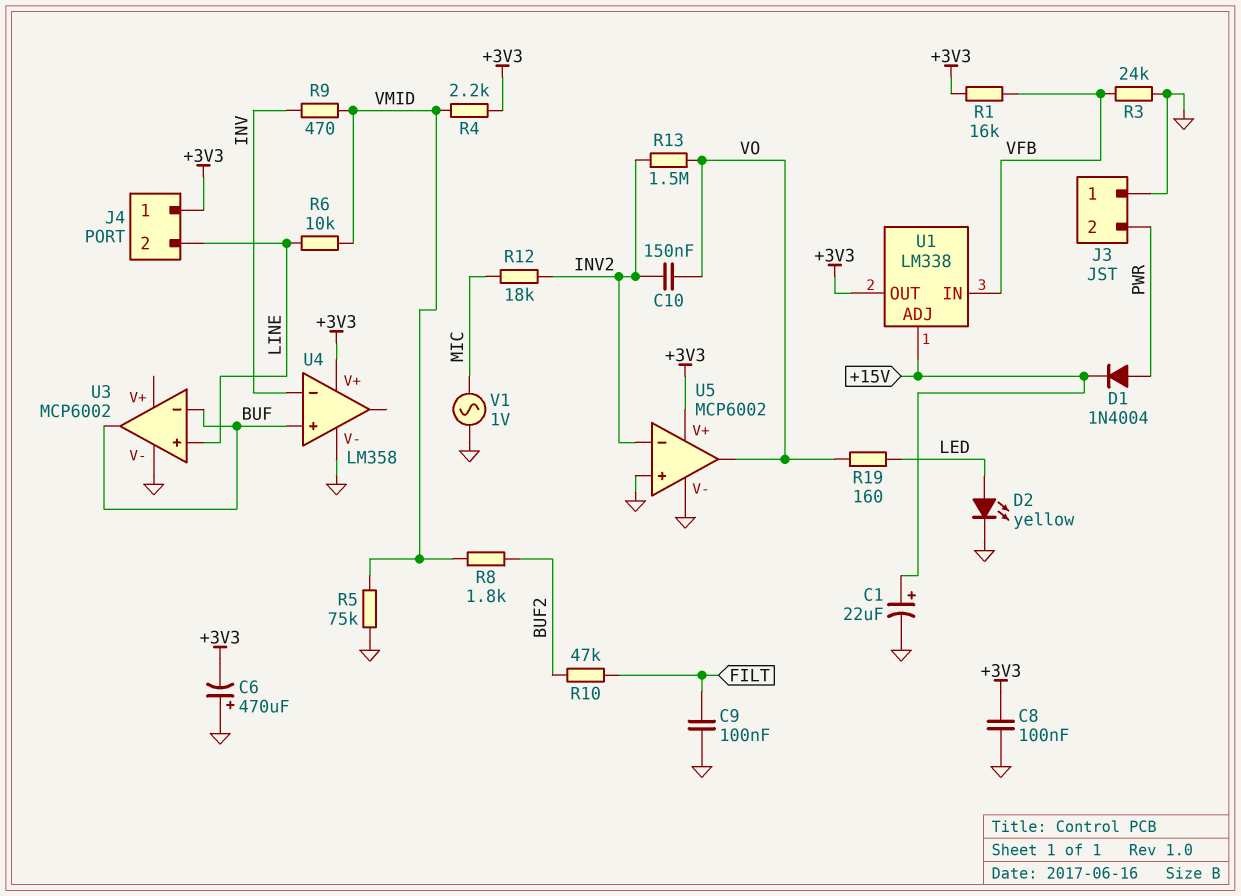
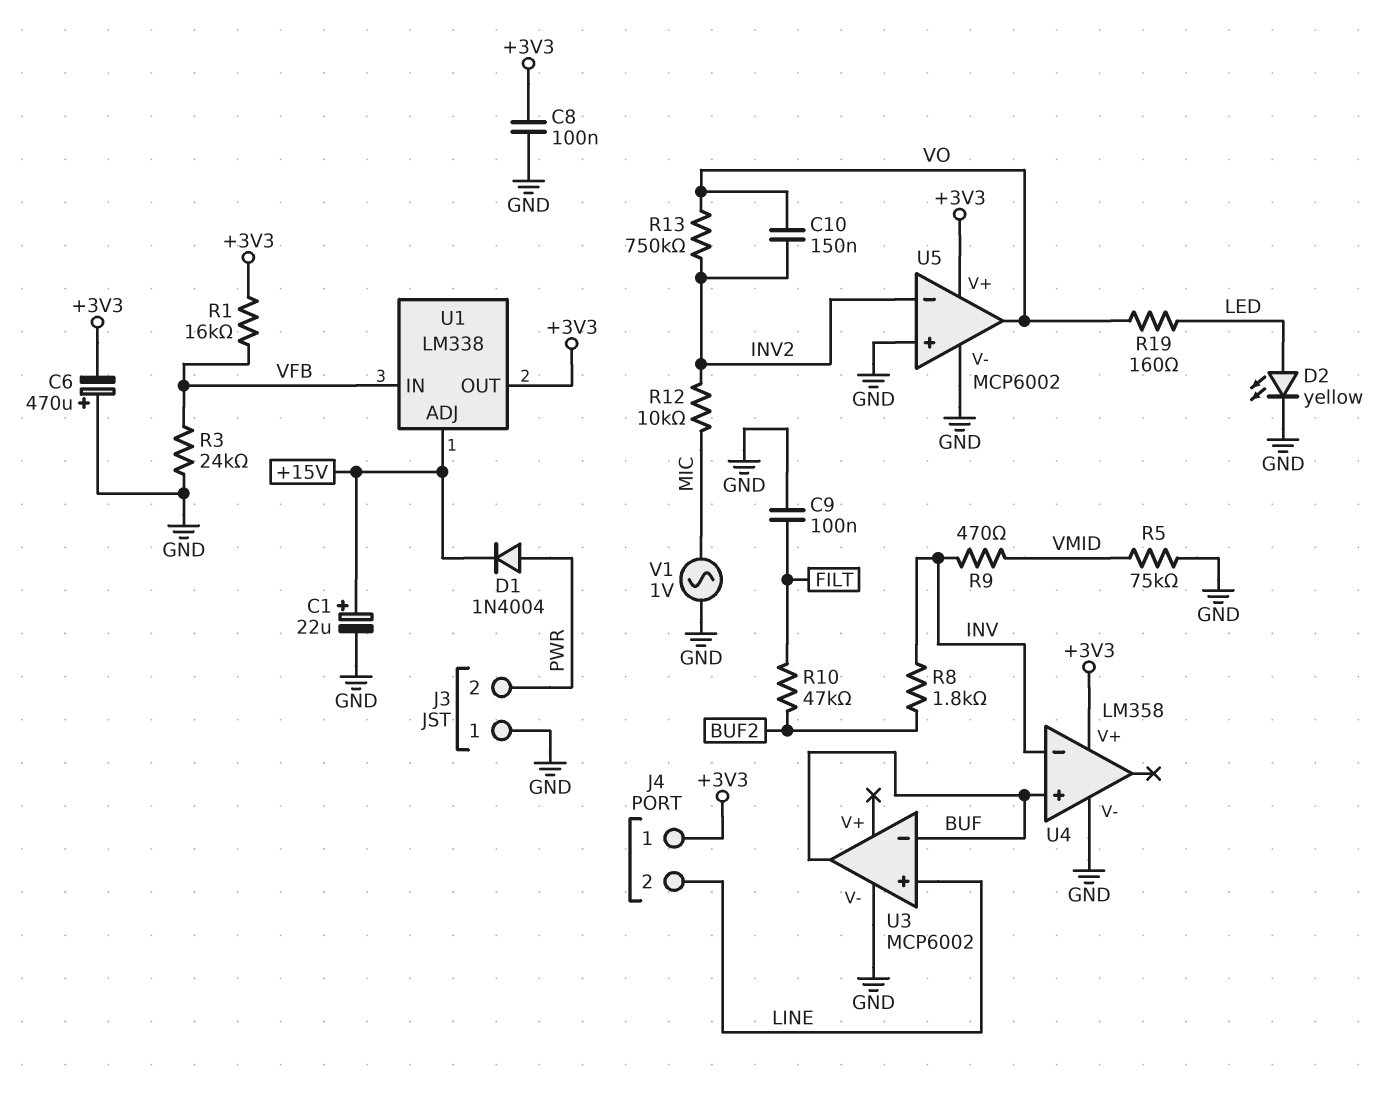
R4: 2.2k (+3V3, VMID) -> none
R6: 10k (LINE, VMID) -> none
R8: 1.8k (BUF2, VMID) -> 1.8k (BUF2, INV)
R12: 18k (INV2, MIC) -> 10k (INV2, MIC)
R13: 1.5M (INV2, VO) -> 750k (INV2, VO)

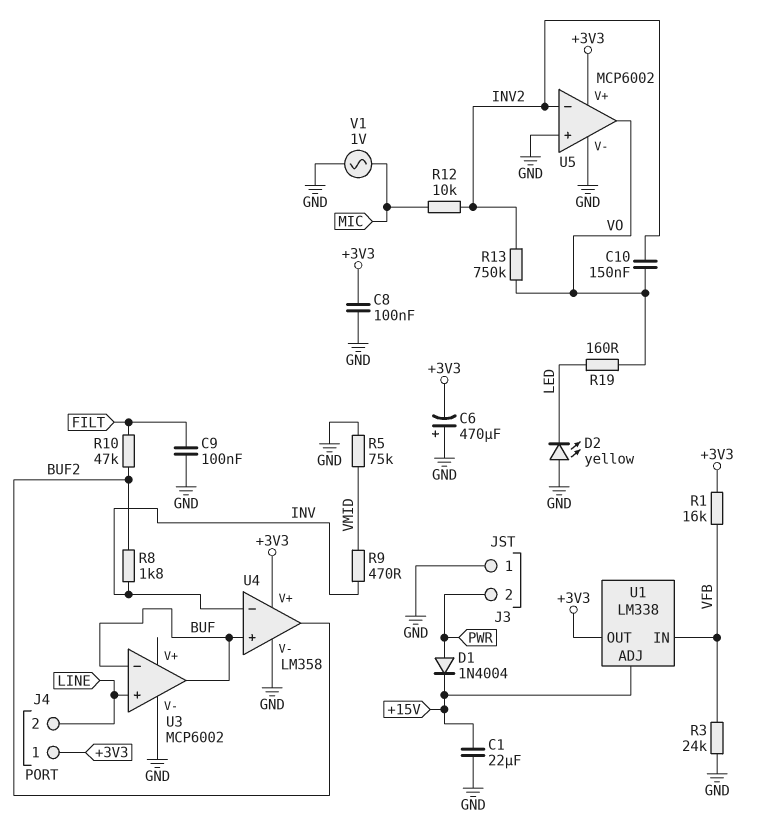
C1: 22uF (plus +15V, minus GND) -> 22uF (+15V, GND)
D2: LED yellow (A LED, K GND) -> LED yellow (A GND, K LED)
U4 pin out: none -> BUF2

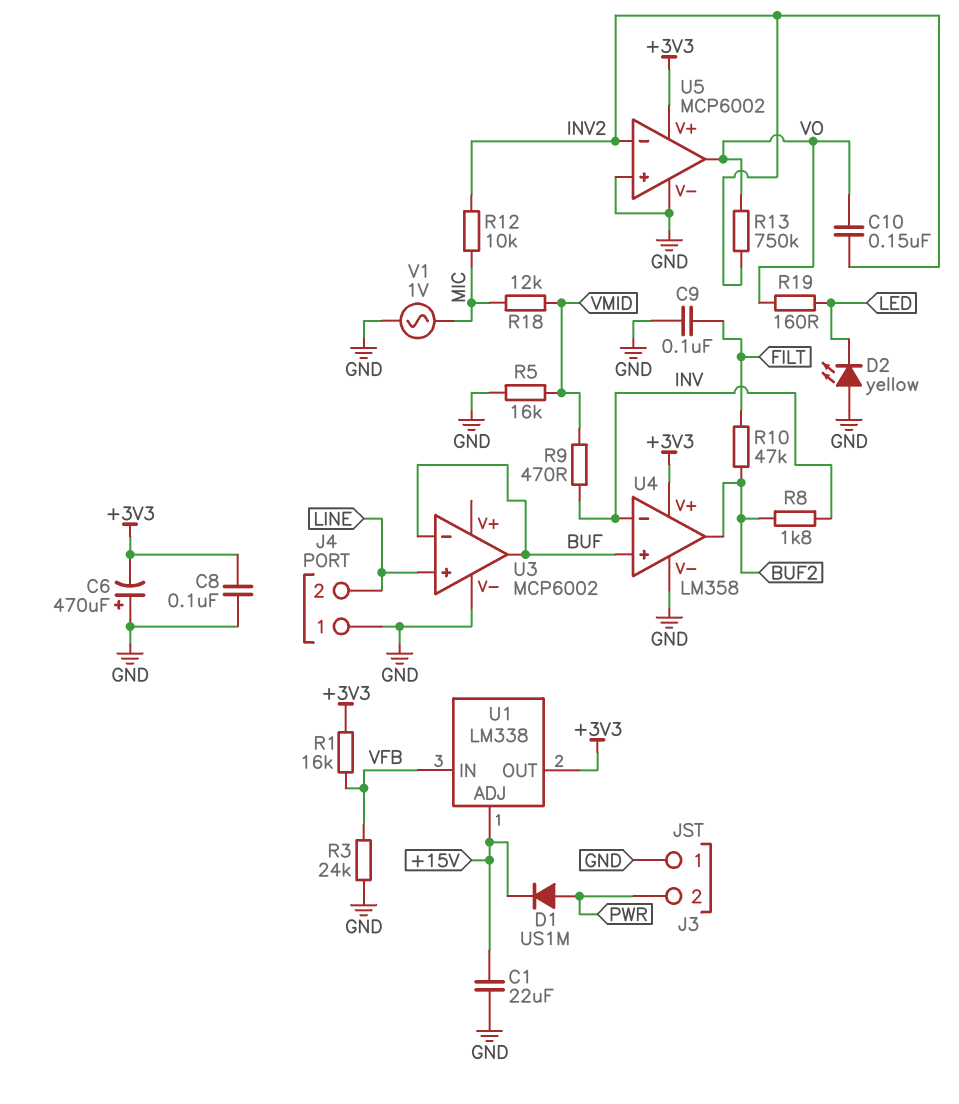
D1: diode 1N4004 (A PWR, K +15V) -> diode US1M (A PWR, K +15V)
J4 pin 1: +3V3 -> GND
R5: 75k (GND, VMID) -> 16k (GND, VMID)
R18: none -> 12k (MIC, VMID)

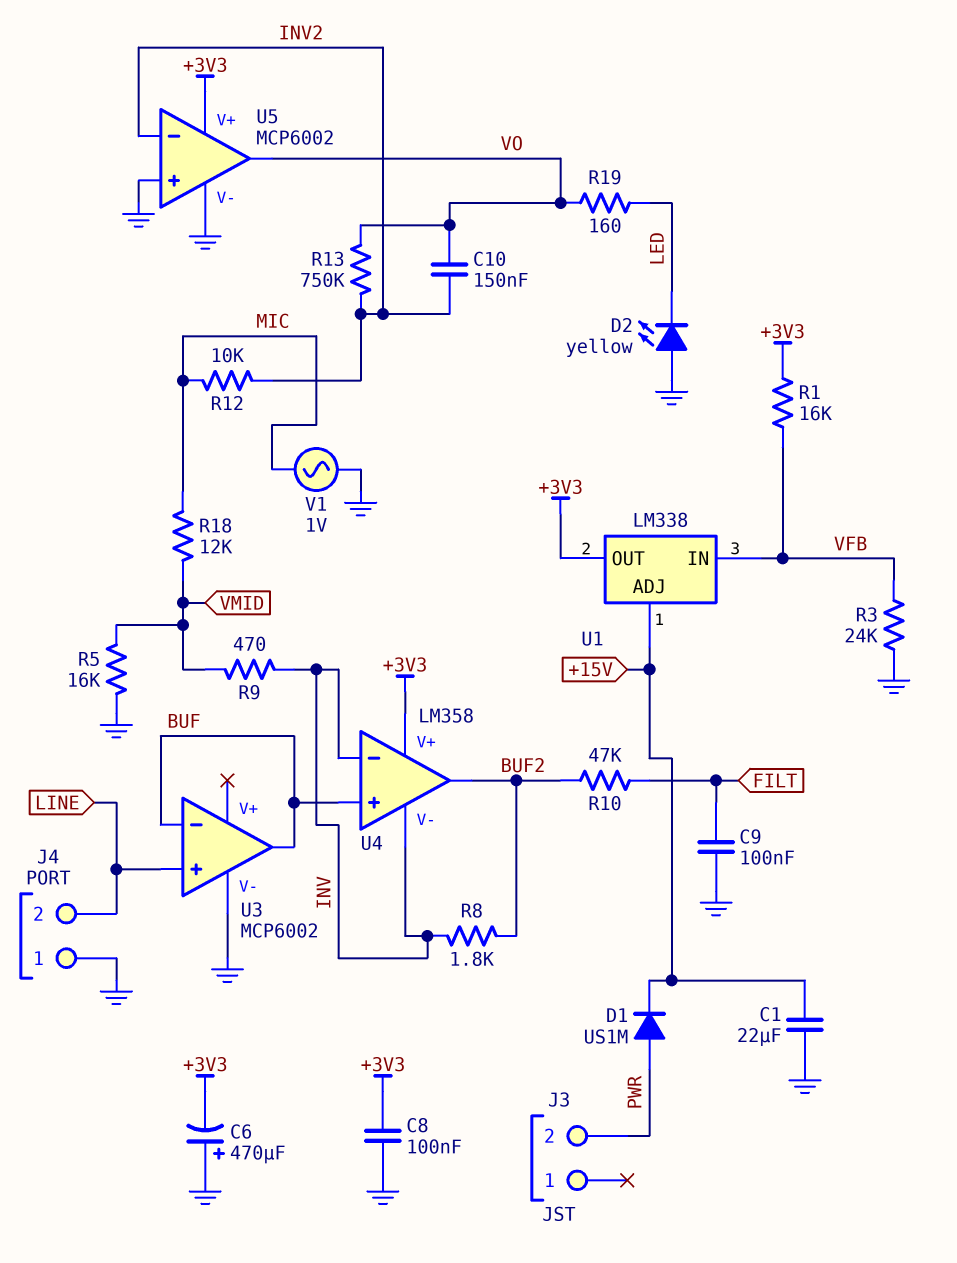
J3 pin 1: GND -> none
U4 pin V-: GND -> INV

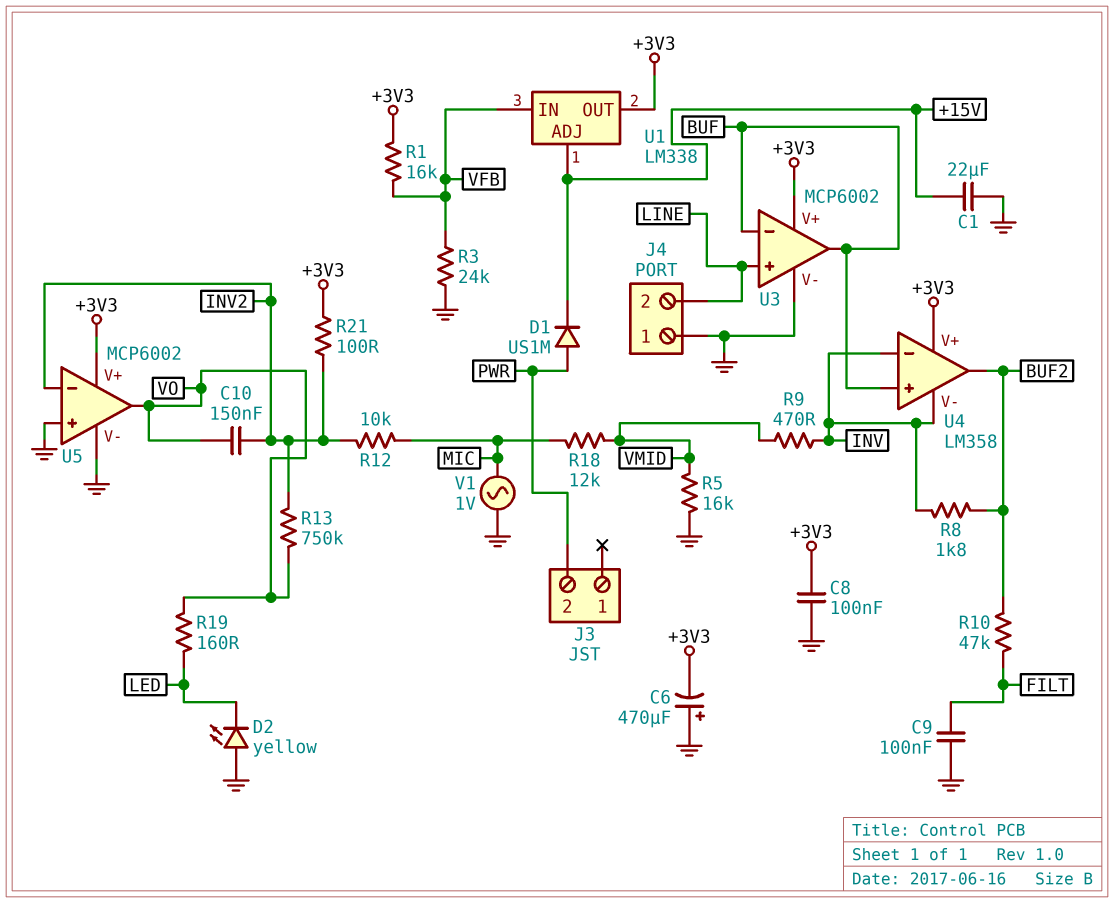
R21: none -> 100 (+3V3, INV2)
U3 pin V+: none -> +3V3

